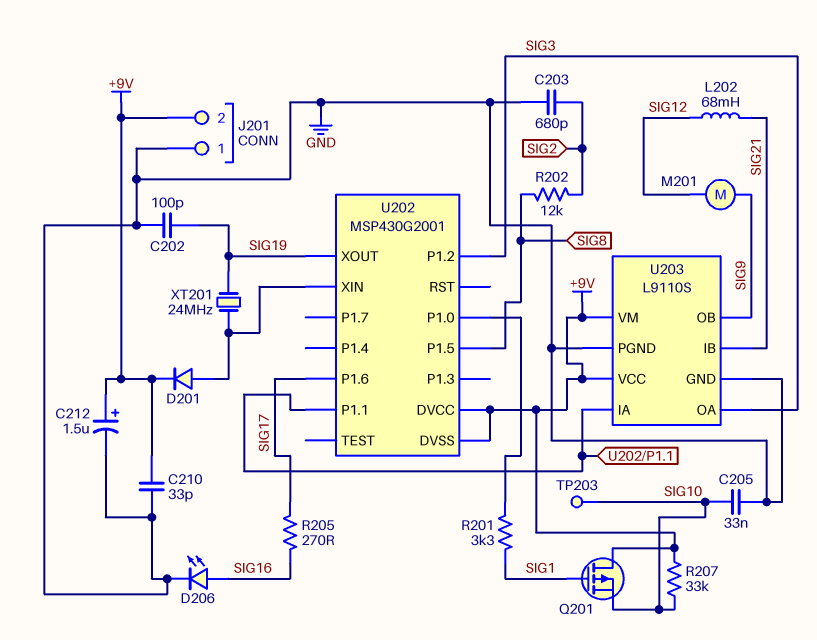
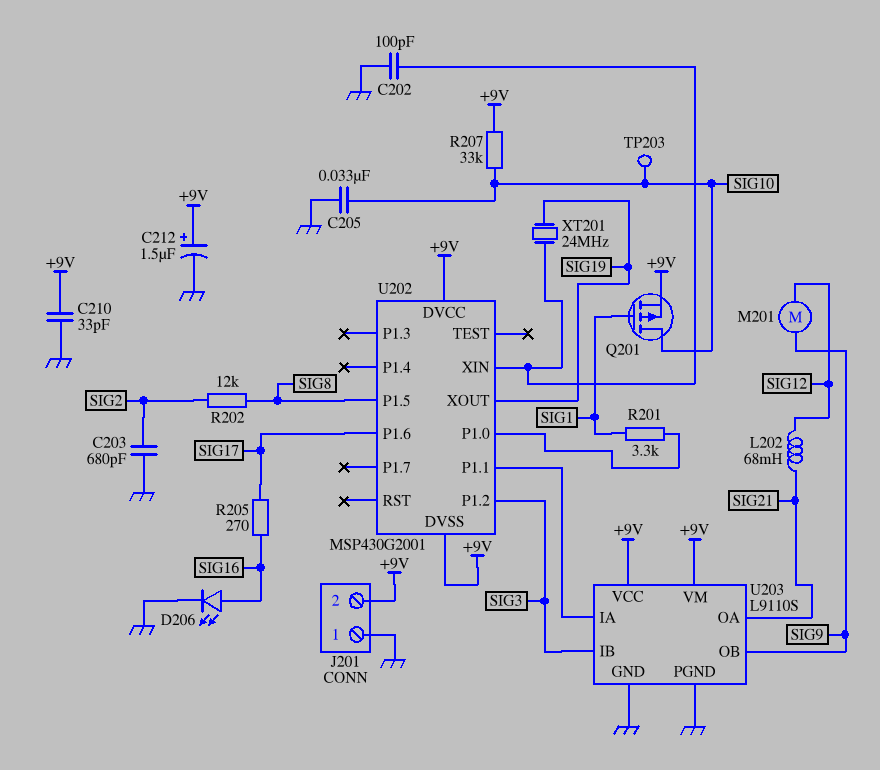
C202: 100pF (GND, SIG19) -> 100pF (GND, U202/XIN)
D201: diode (A U202/XIN, K +9V) -> none
Q201: PMOS (G SIG1, D +9V, S SIG10) -> PMOS (G SIG1, D SIG10, S +9V)
U203 pin IB: SIG21 -> SIG3
U203 pin OA: SIG3 -> SIG21

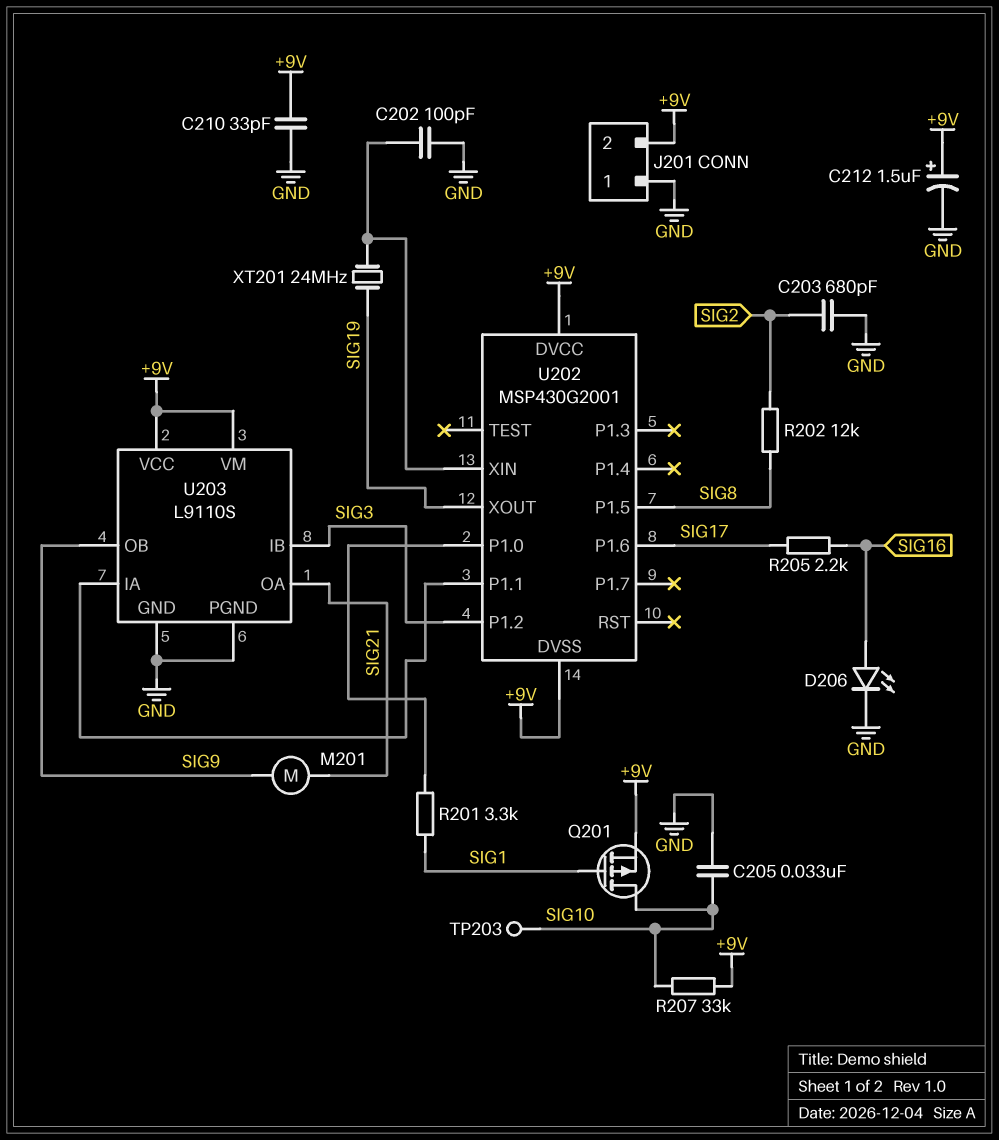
L202: 68mH (SIG12, SIG21) -> none
M201: motor (SIG9, SIG12) -> motor (SIG9, SIG21)
R205: 270 (SIG16, SIG17) -> 2.2k (SIG16, SIG17)

